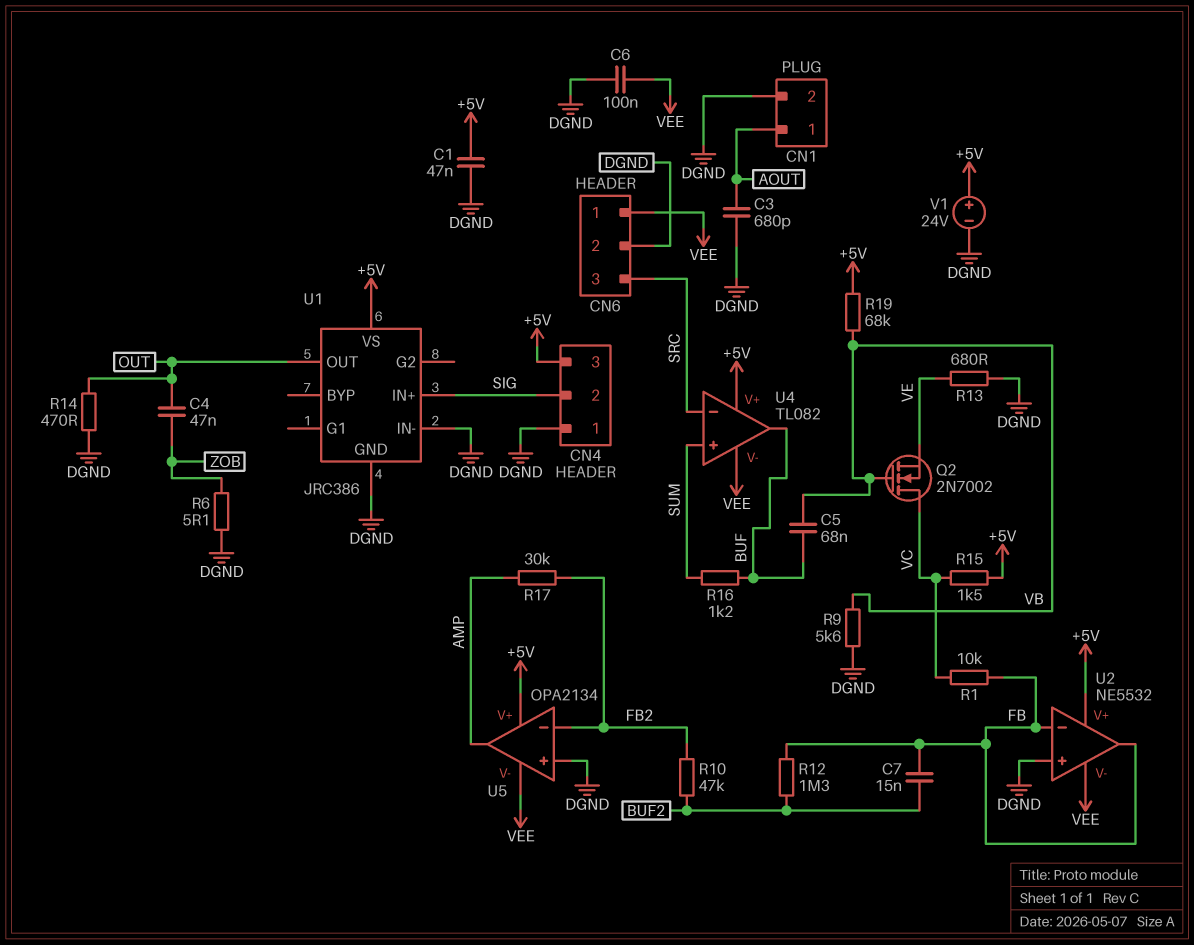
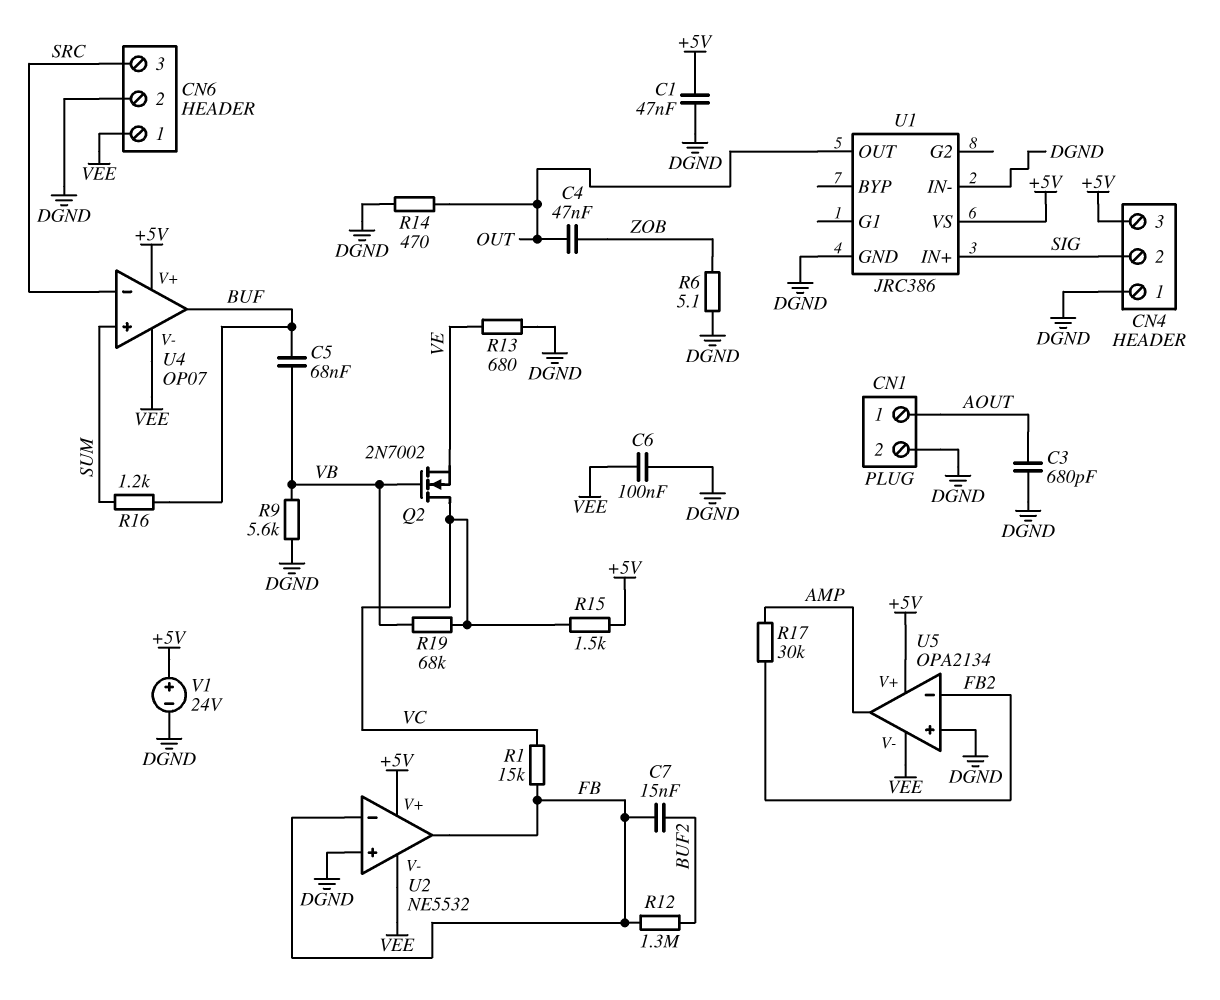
R1: 10k (FB, VC) -> 15k (FB, VC)
R10: 47k (BUF2, FB2) -> none
R19: 68k (+5V, VB) -> 68k (VB, VC)
U4: TL082 -> OP07

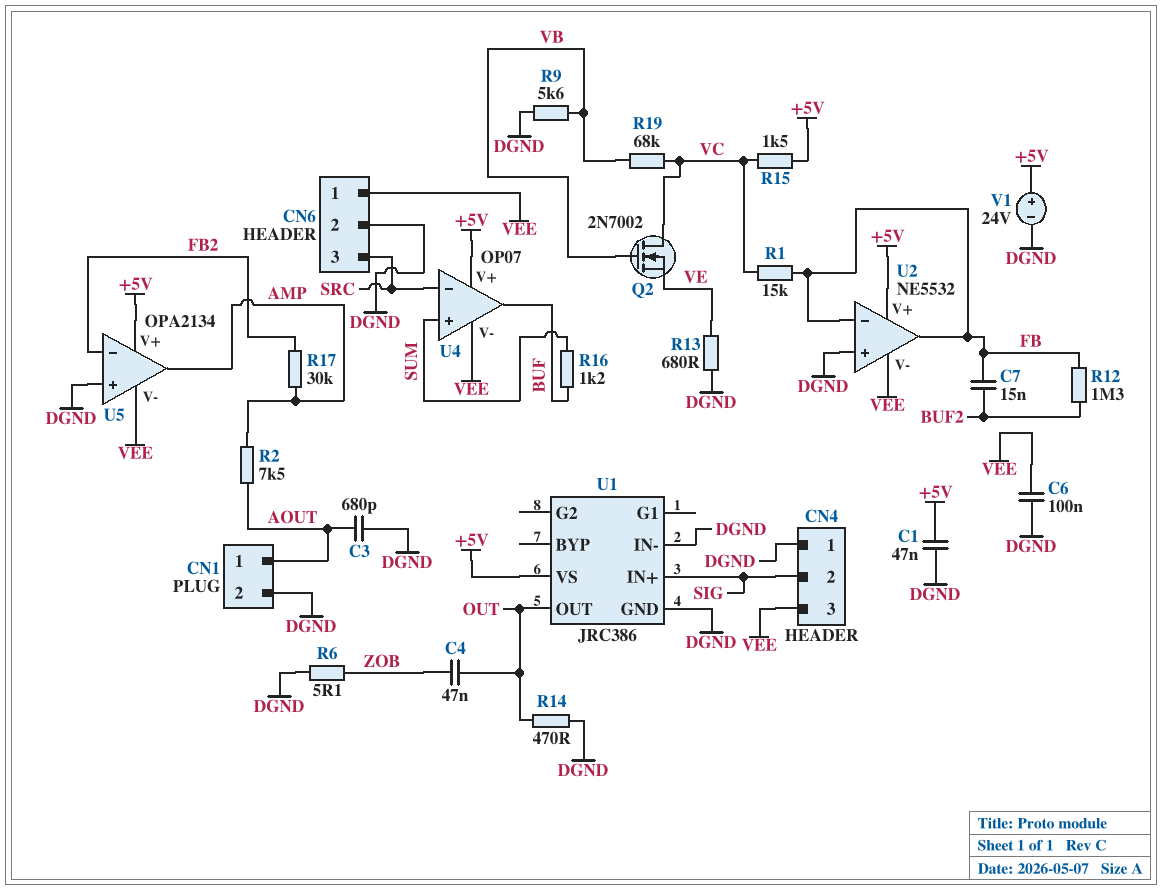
C5: 68nF (BUF, VB) -> none
CN4 pin 3: +5V -> VEE
R2: none -> 7.5k (AMP, AOUT)

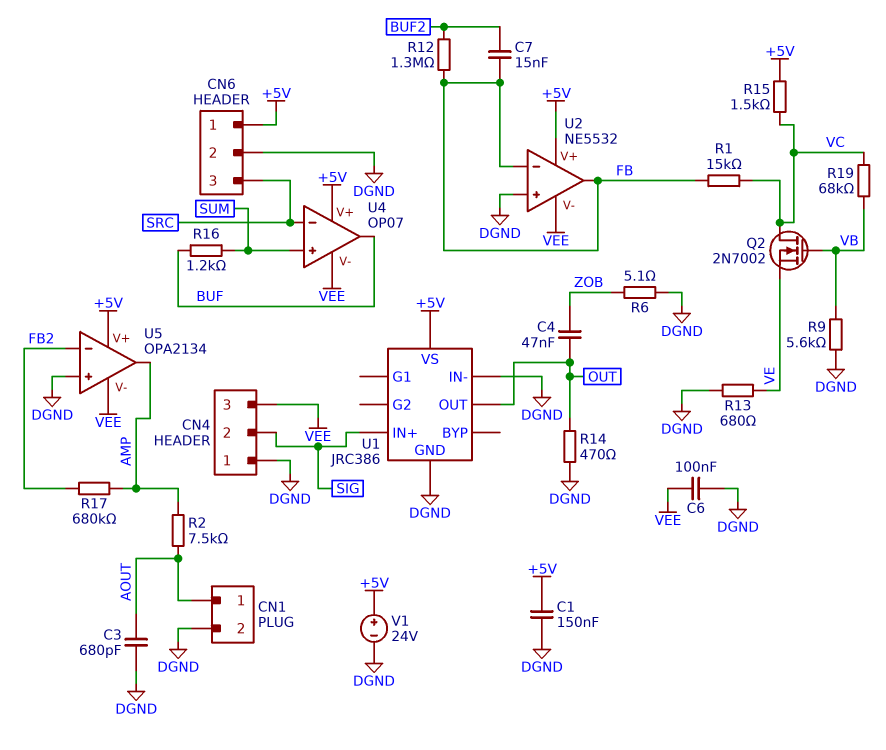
C1: 47nF (+5V, DGND) -> 150nF (+5V, DGND)
CN6 pin 1: VEE -> +5V
R17: 30k (AMP, FB2) -> 680k (AMP, FB2)

